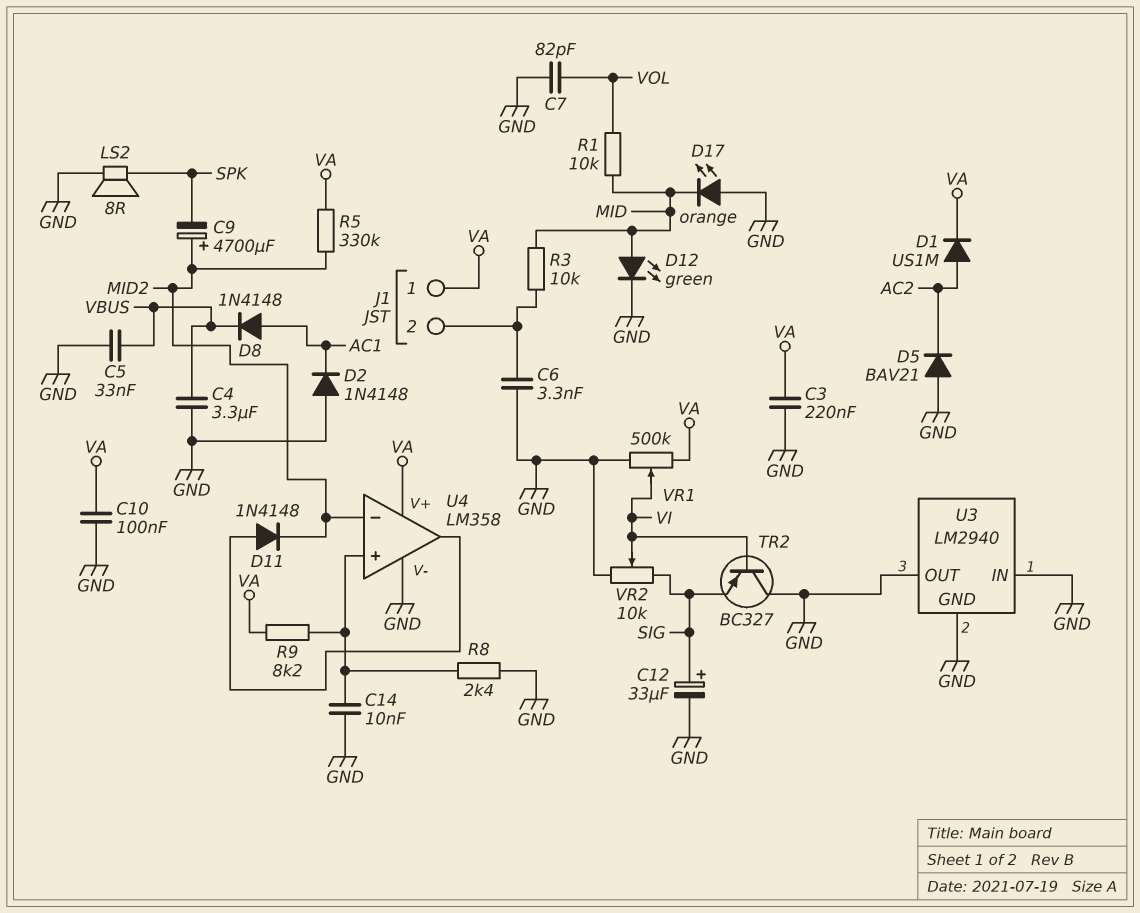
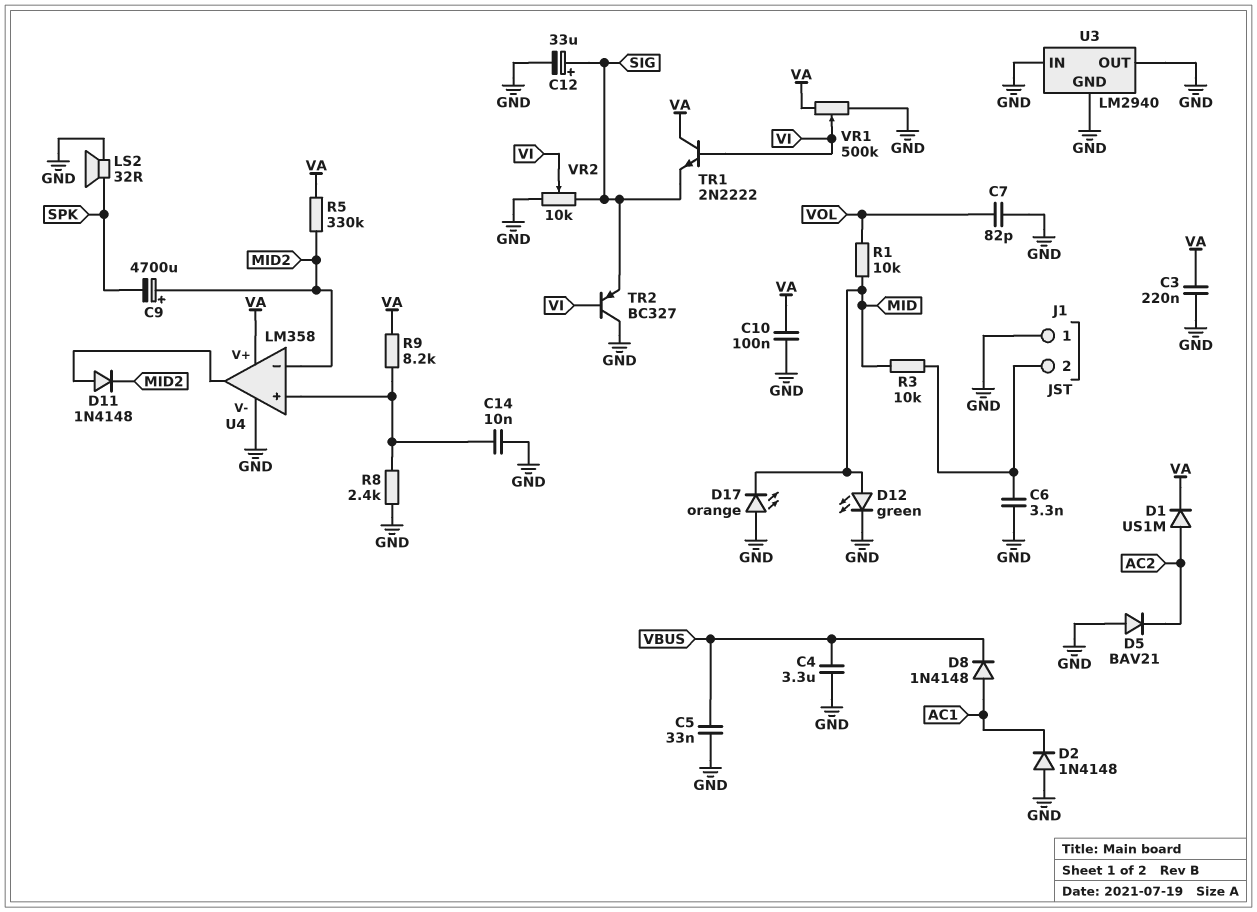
J1 pin 1: VA -> GND
LS2: speaker 8R (GND, SPK) -> speaker 32R (GND, SPK)
TR1: none -> NPN 2N2222 (B VI, C VA, E SIG)

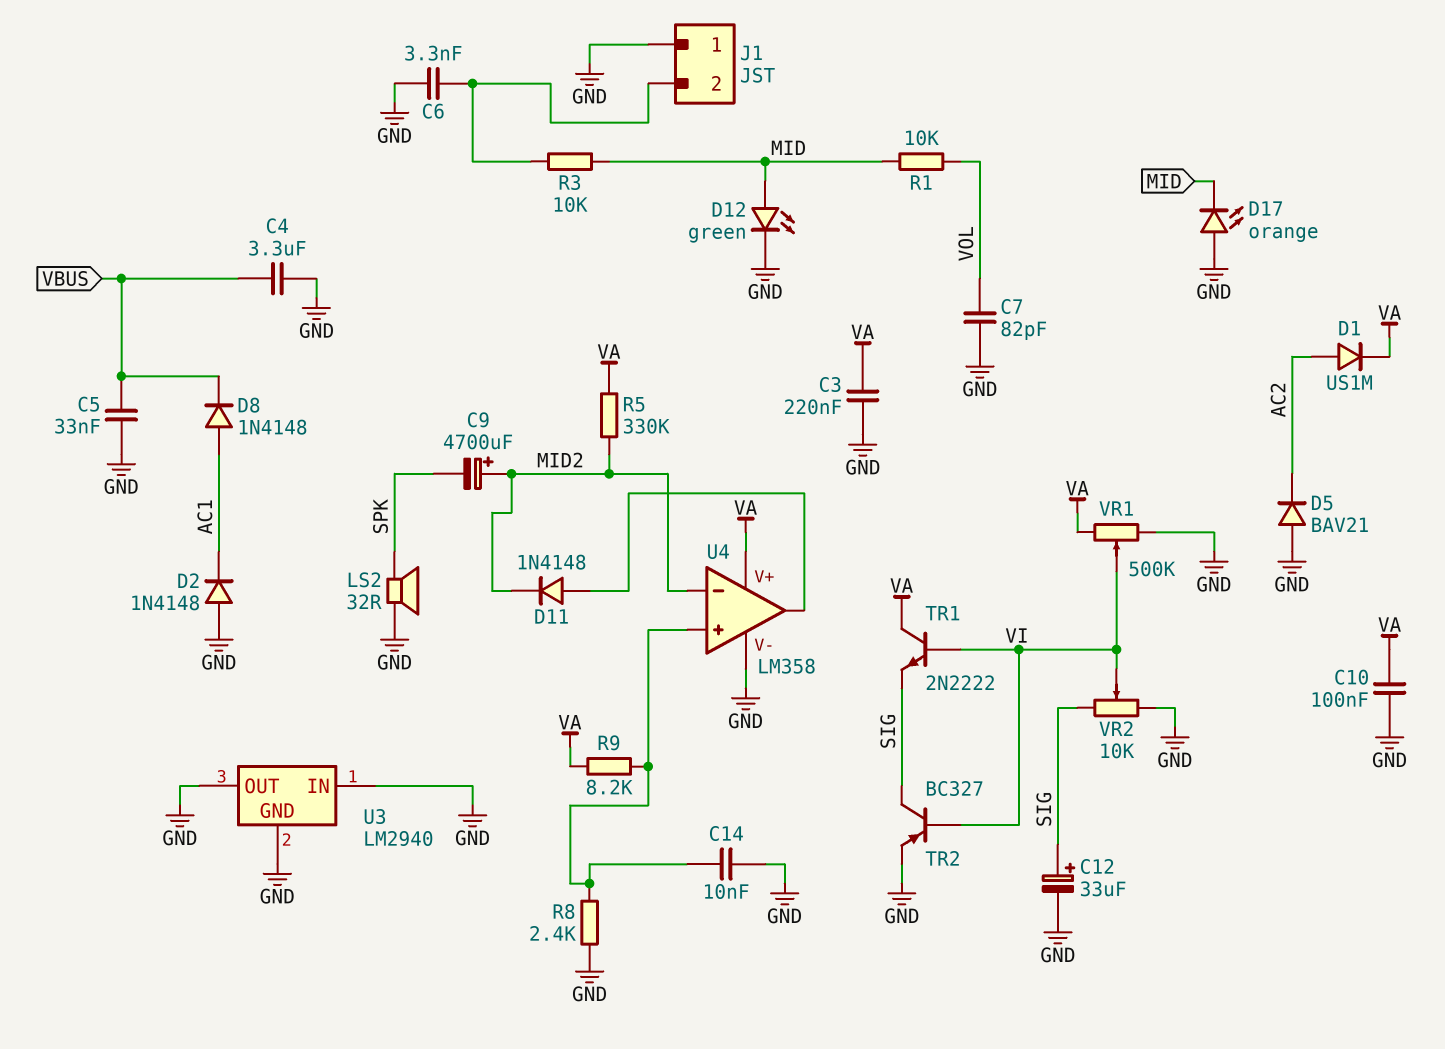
TR2: PNP BC327 (B VI, C GND, E SIG) -> PNP BC327 (B VI, C SIG, E GND)

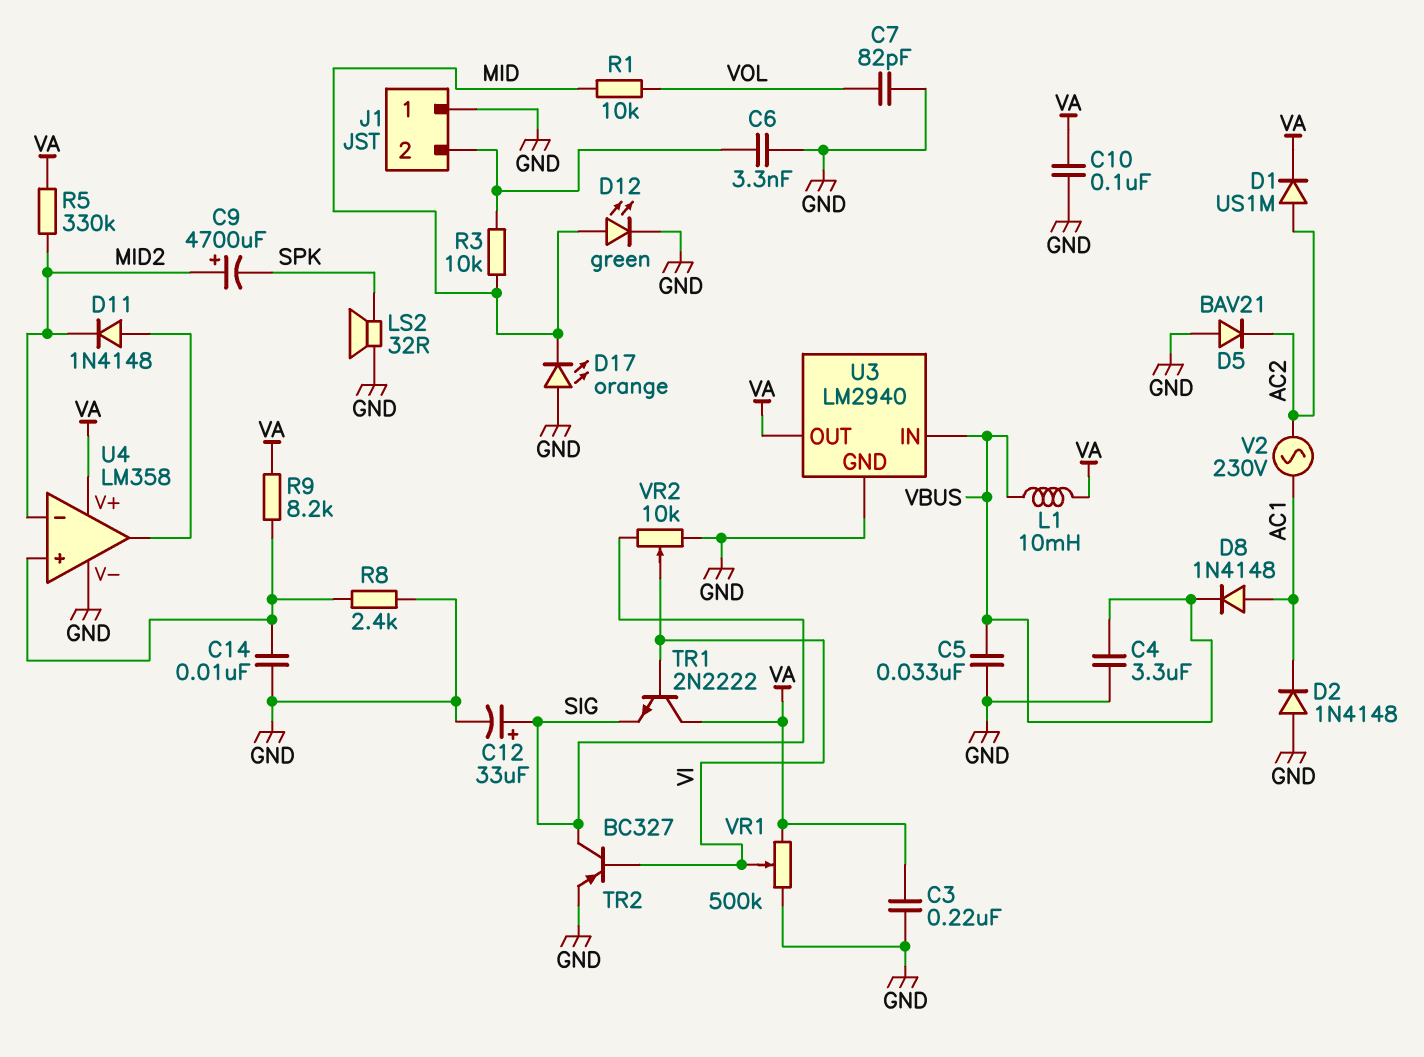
L1: none -> 10mH (VA, VBUS)
U3 pin IN: GND -> VBUS
U3 pin OUT: GND -> VA
V2: none -> AC 230V (AC1, AC2)

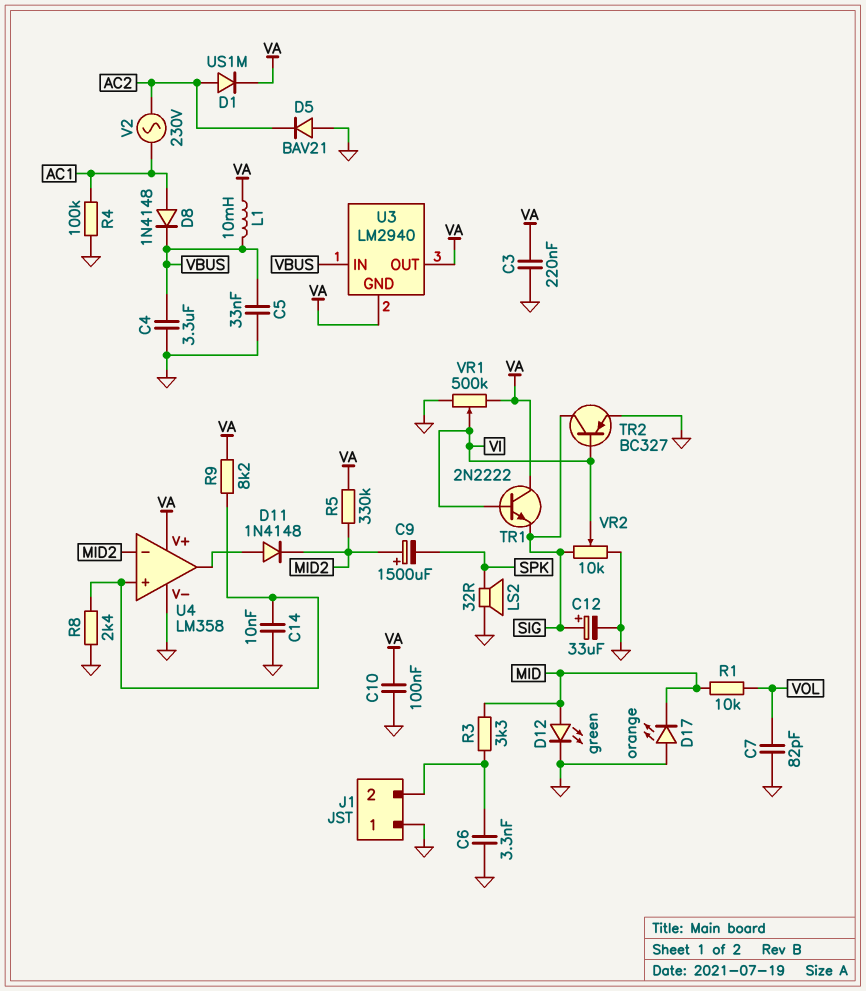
C9: 4700uF (plus MID2, minus SPK) -> 1500uF (plus MID2, minus SPK)
D2: diode 1N4148 (A GND, K AC1) -> none
R3: 10k (J1/2, MID) -> 3.3k (J1/2, MID)
R4: none -> 100k (AC1, GND)
U3 pin GND: GND -> VA

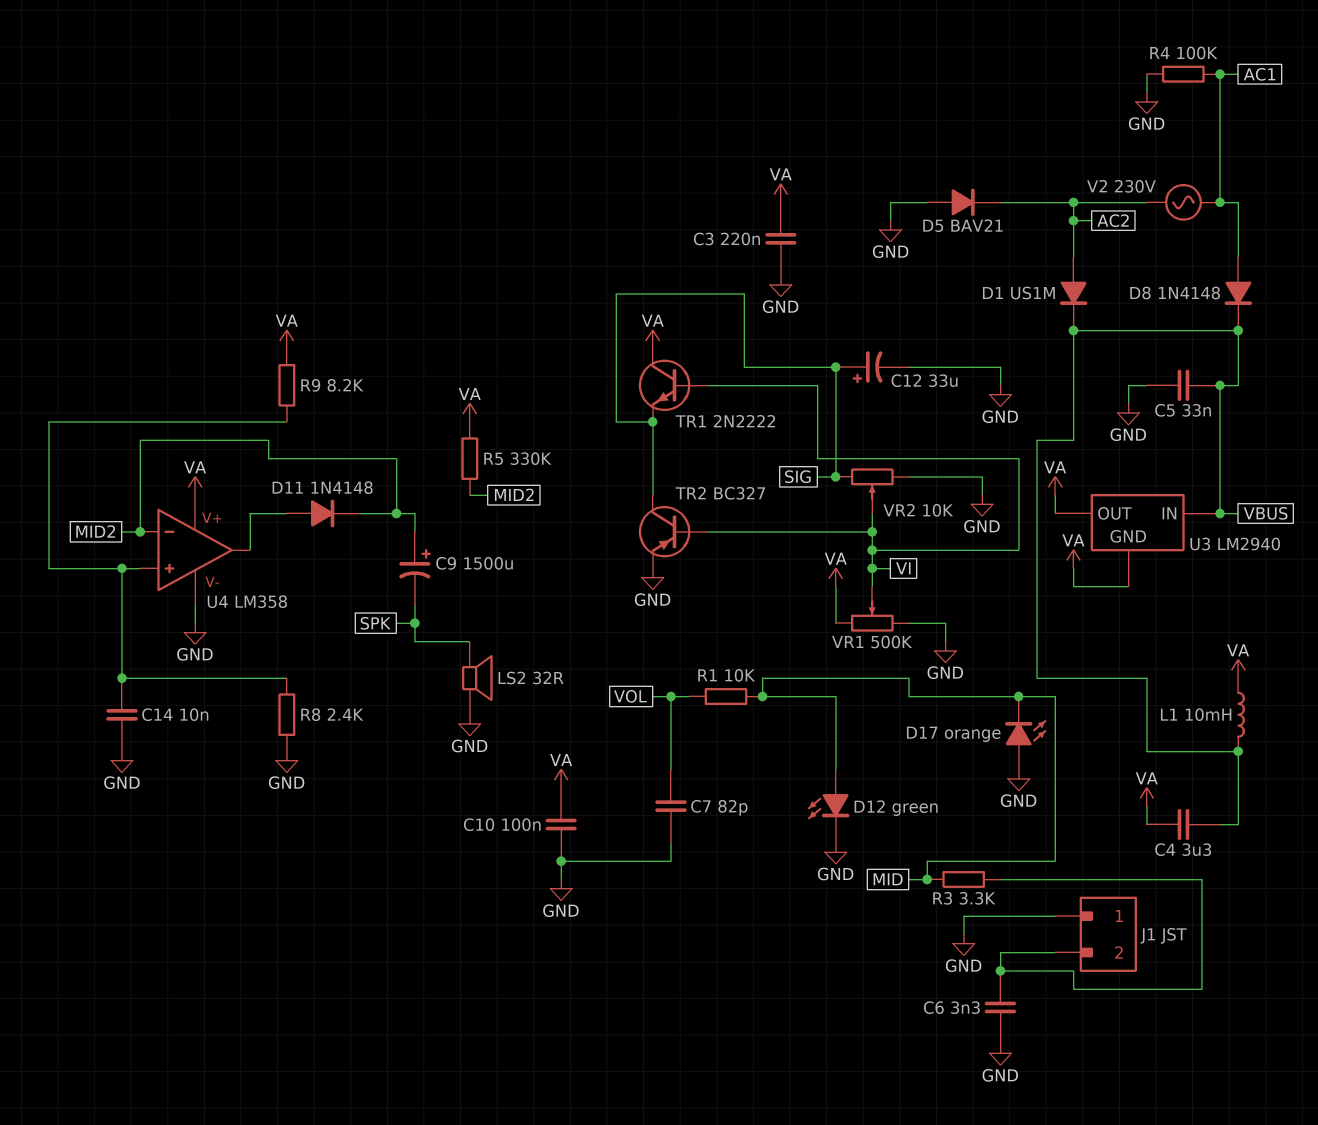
C4: 3.3uF (GND, VBUS) -> 3.3uF (VA, VBUS)
D1: diode US1M (A AC2, K VA) -> diode US1M (A AC2, K VBUS)

